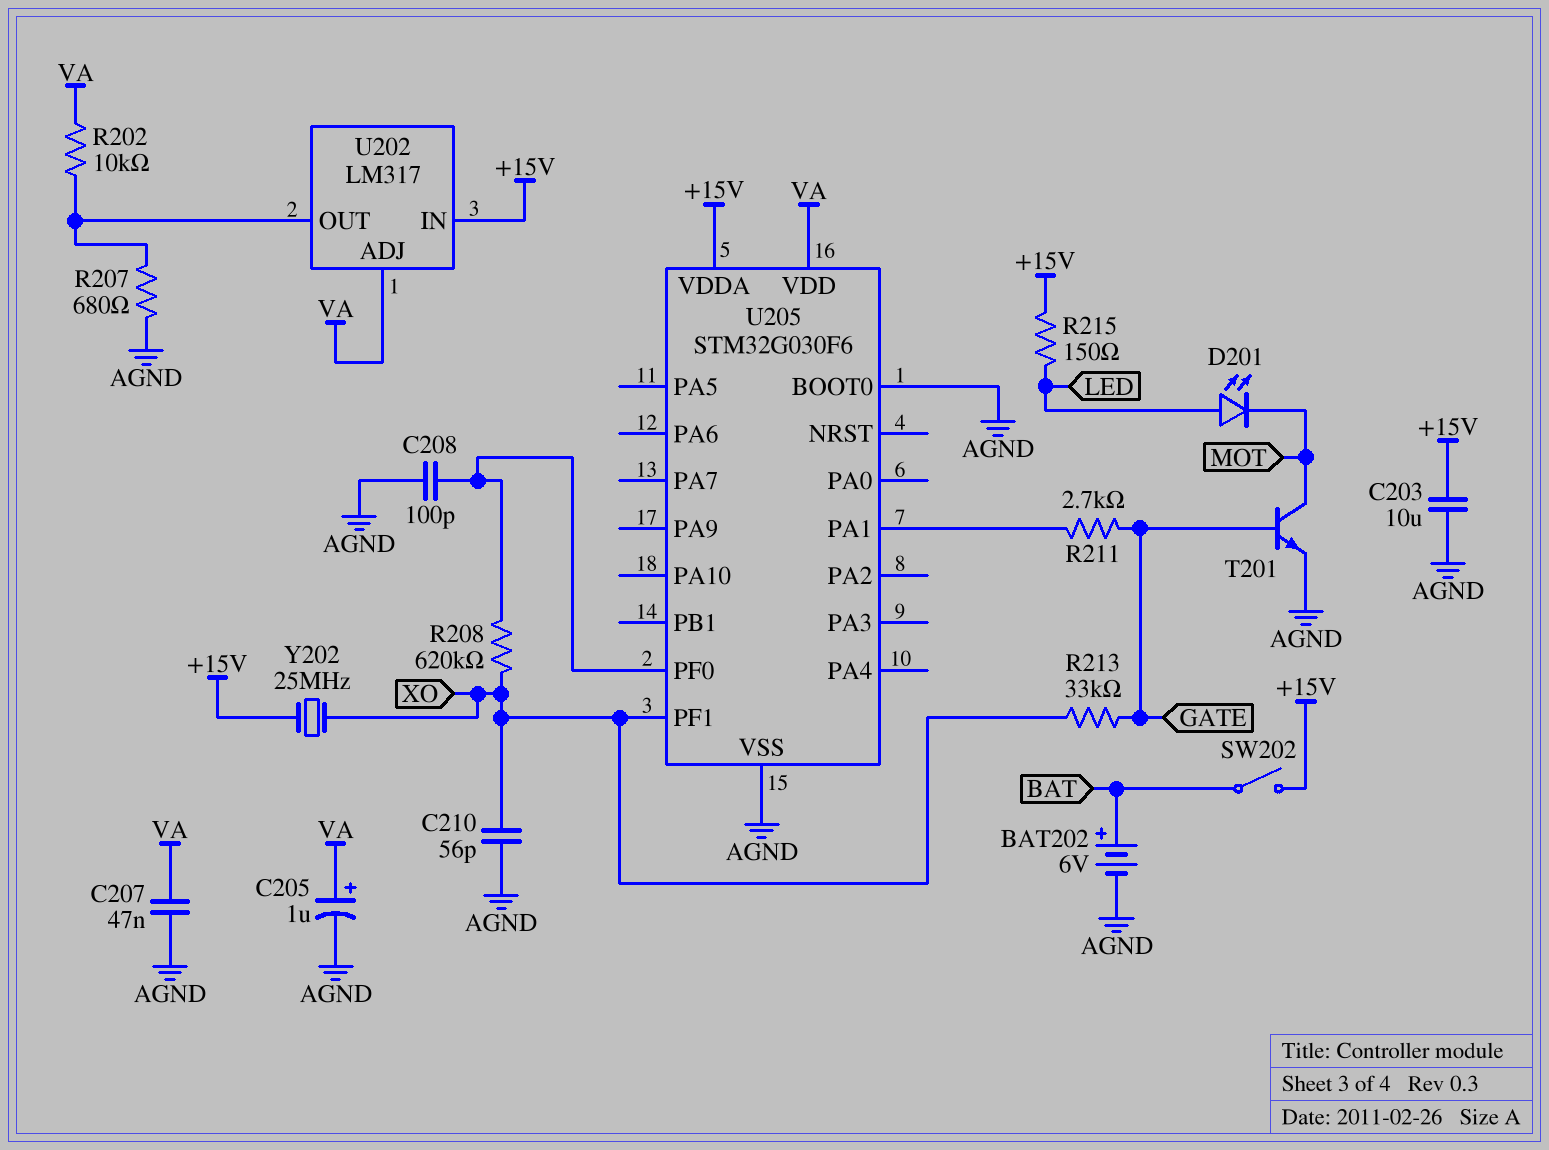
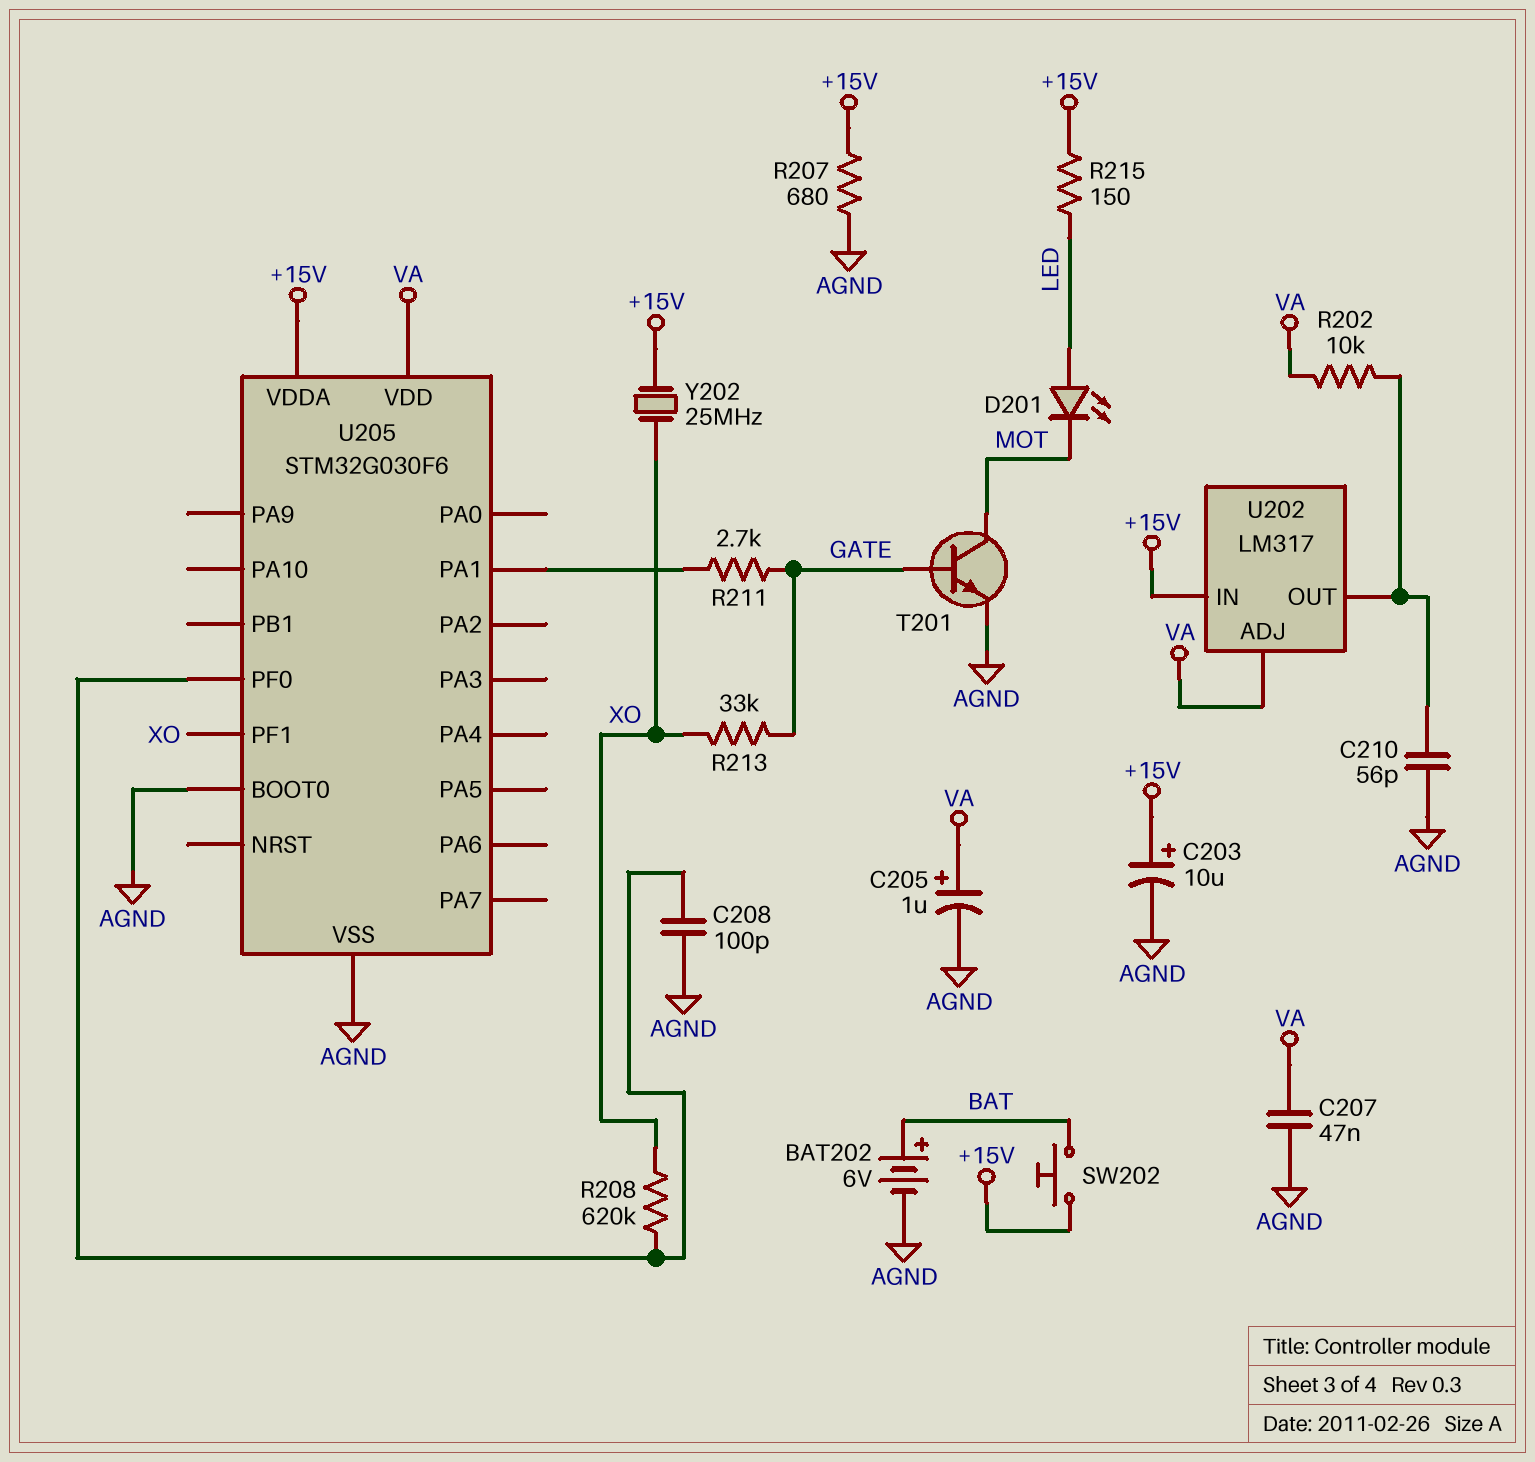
C203: 10uF (+15V, AGND) -> 10uF (plus +15V, minus AGND)
C210: 56pF (AGND, XO) -> 56pF (AGND, U202/OUT)
R207: 680 (AGND, U202/OUT) -> 680 (+15V, AGND)
SW202: switch (+15V, BAT) -> button (+15V, BAT)

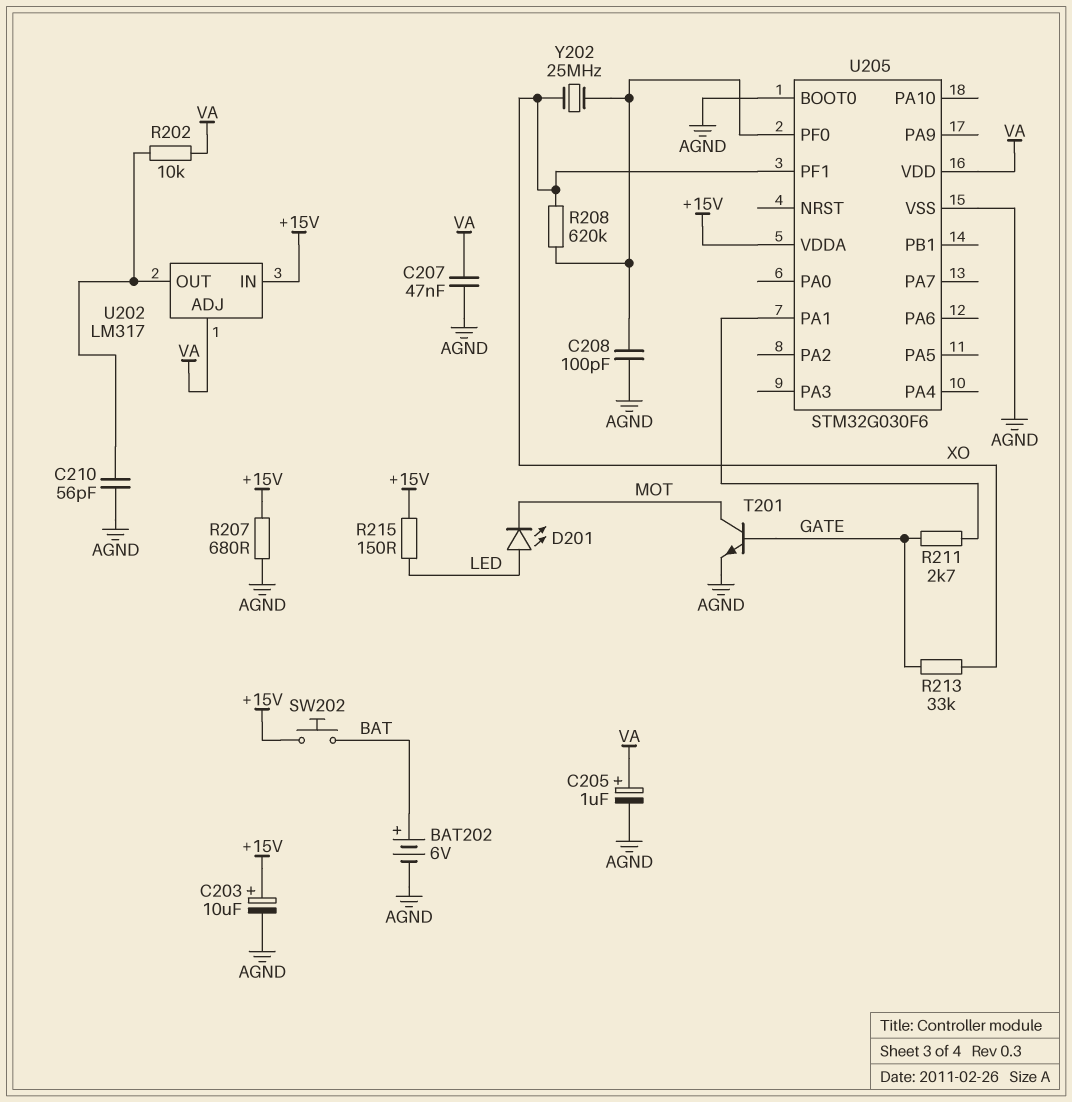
Y202: 25MHz (+15V, XO) -> 25MHz (U205/PF0, XO)

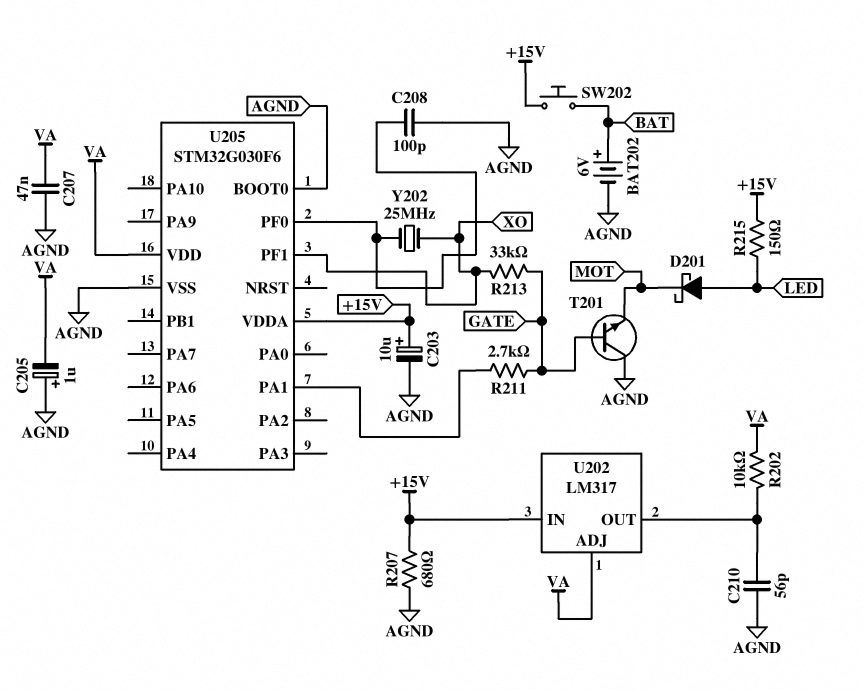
C205: 1uF (plus VA, minus AGND) -> 1uF (plus AGND, minus VA)
D201: LED (A LED, K MOT) -> schottky (A LED, K MOT)
R208: 620k (U205/PF0, XO) -> none
T201: NPN (B GATE, C MOT, E AGND) -> NPN (B GATE, C AGND, E MOT)

